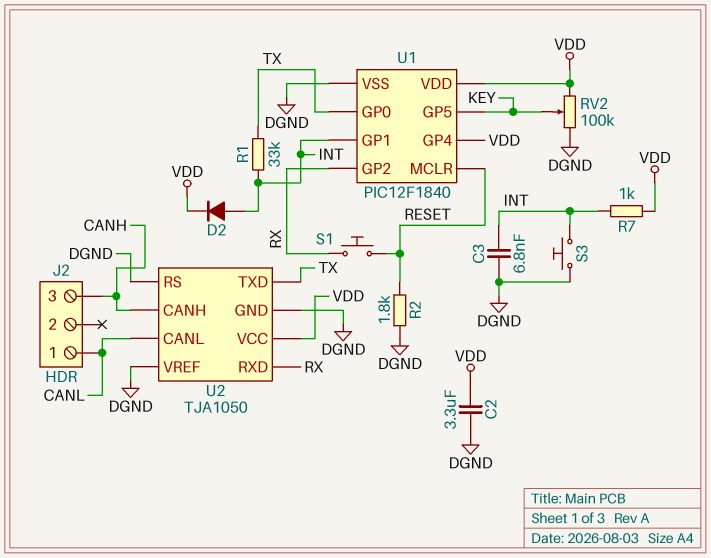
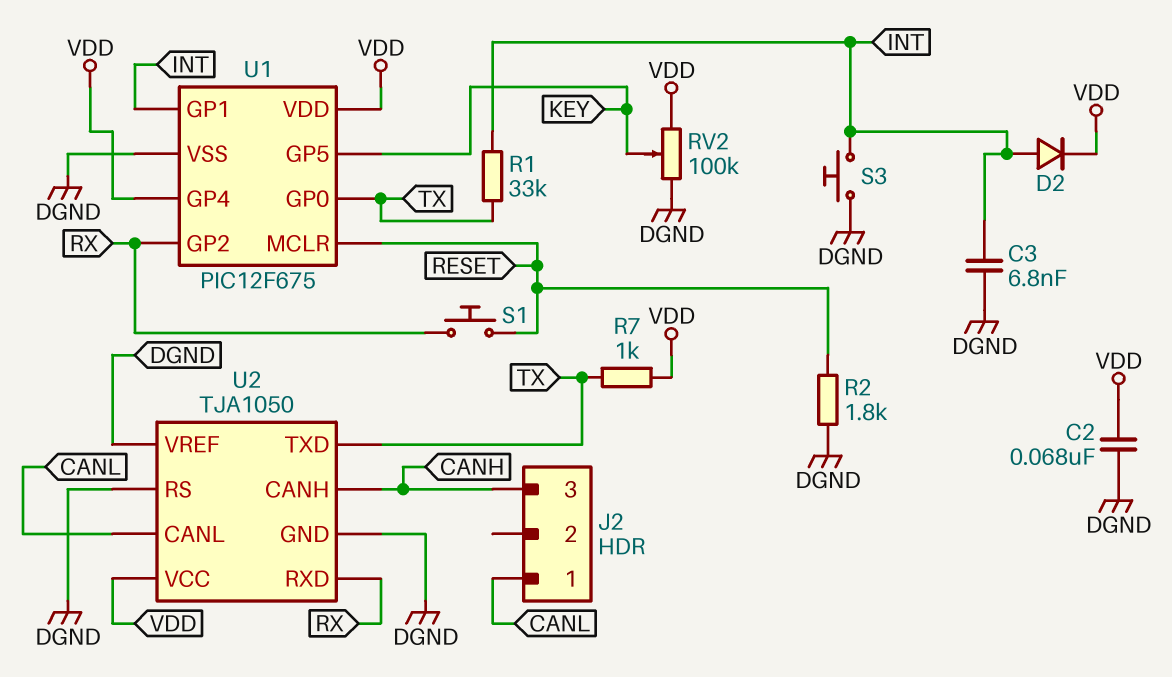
C2: 3.3uF (DGND, VDD) -> 68nF (DGND, VDD)
R7: 1k (INT, VDD) -> 1k (TX, VDD)
U1: PIC12F1840 -> PIC12F675

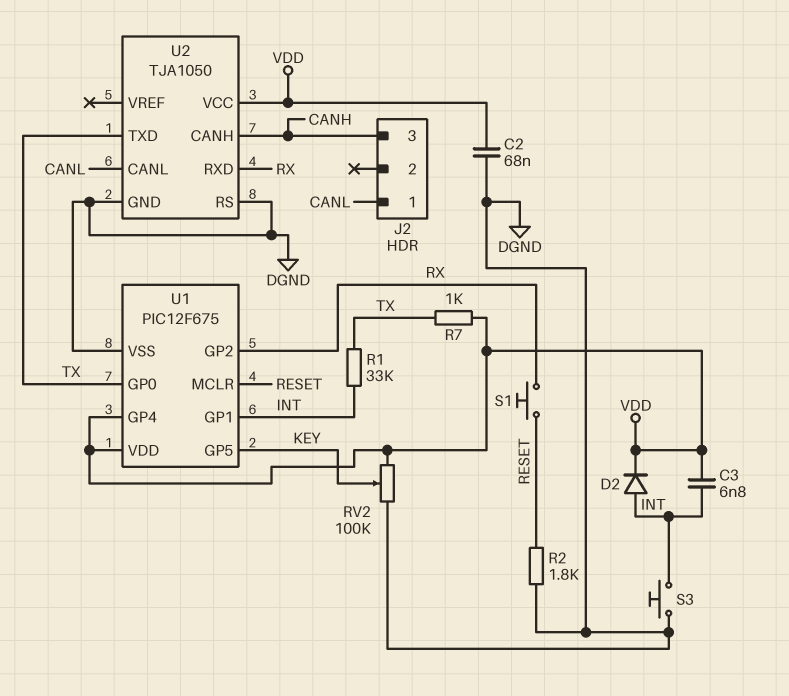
C3: 6.8nF (DGND, INT) -> 6.8nF (INT, VDD)
U2 pin VREF: DGND -> none

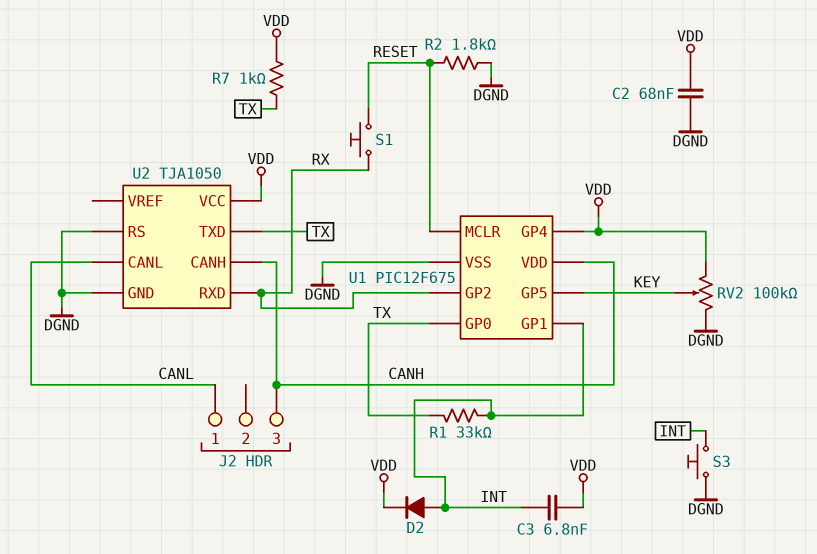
U1 pin VDD: VDD -> CANH

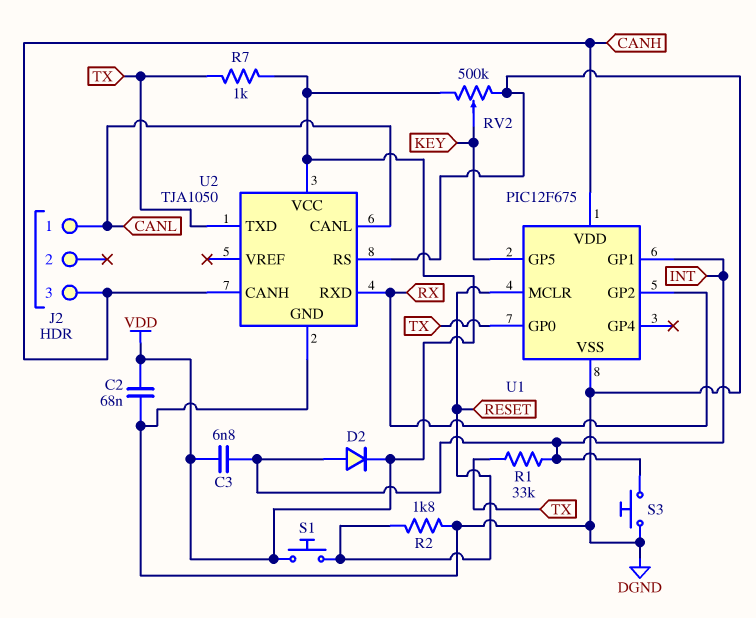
RV2: 100k (DGND, VDD, wiper KEY) -> 500k (DGND, VDD, wiper KEY)
S1: button (RESET, RX) -> button (RESET, VDD)
U1 pin GP4: VDD -> none

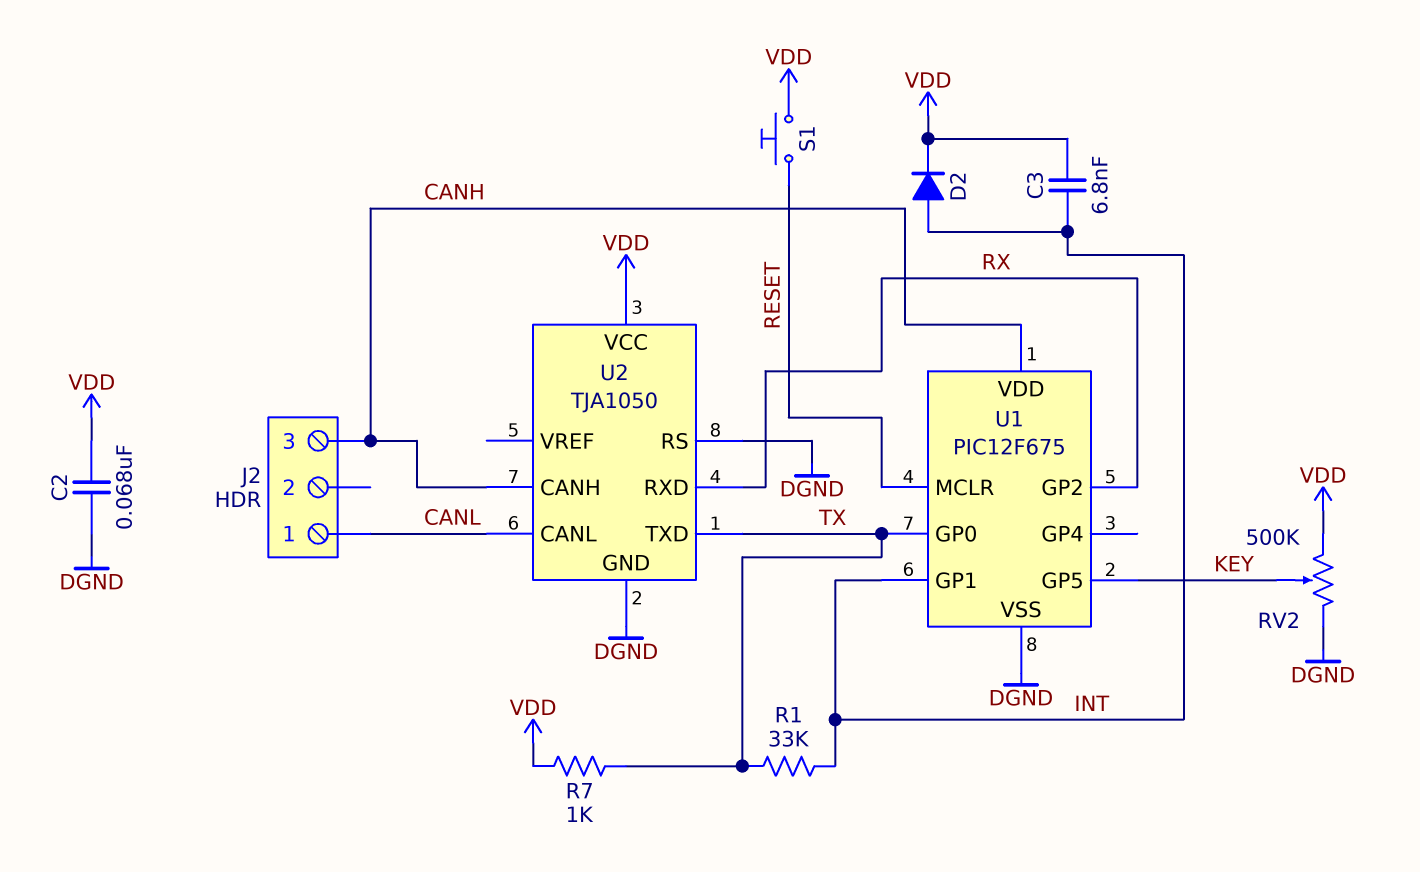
R2: 1.8k (DGND, RESET) -> none
S3: button (DGND, INT) -> none

